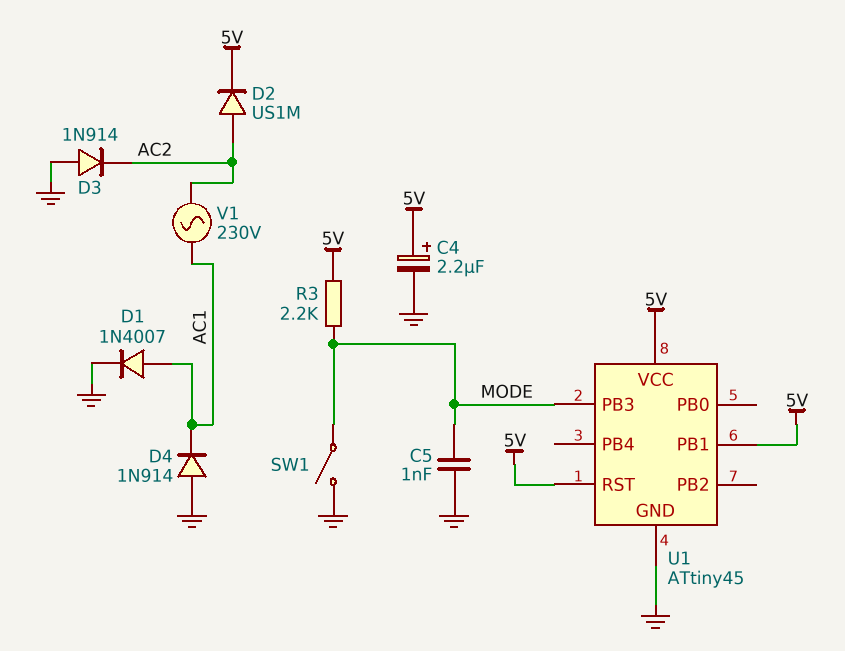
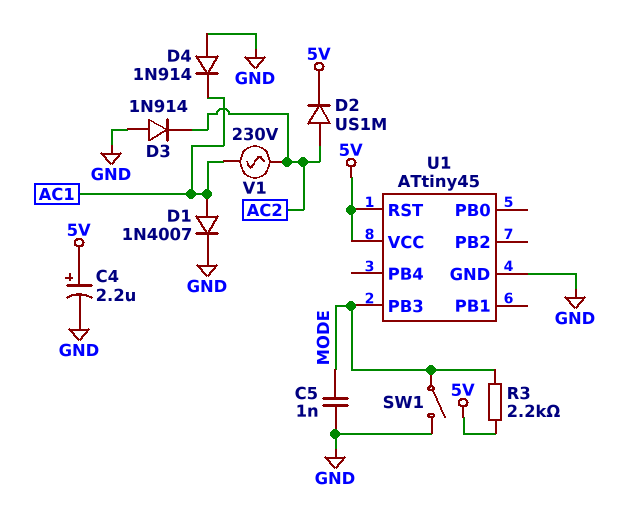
U1 pin PB1: 5V -> none

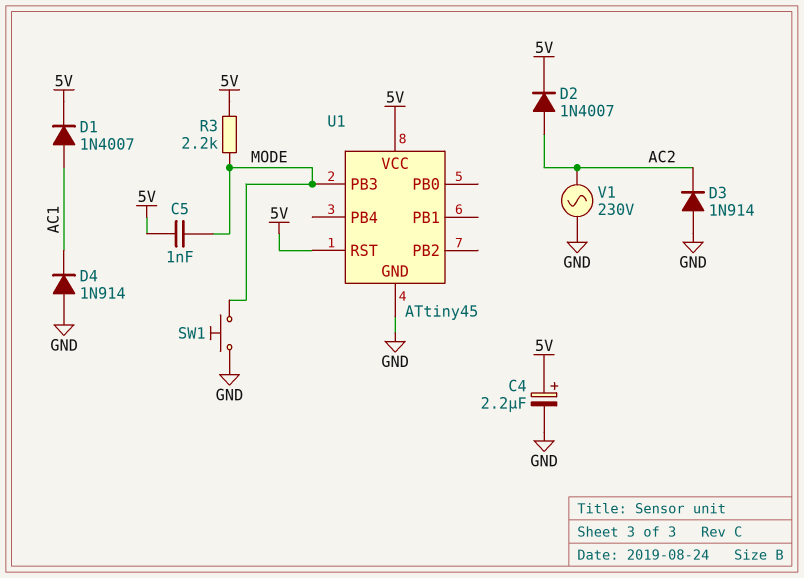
C5: 1nF (GND, MODE) -> 1nF (5V, MODE)
D1: diode 1N4007 (A AC1, K GND) -> diode 1N4007 (A AC1, K 5V)
D2: diode US1M (A AC2, K 5V) -> diode 1N4007 (A AC2, K 5V)
SW1: switch (GND, MODE) -> button (GND, MODE)
V1: AC 230V (AC1, AC2) -> AC 230V (AC2, GND)

